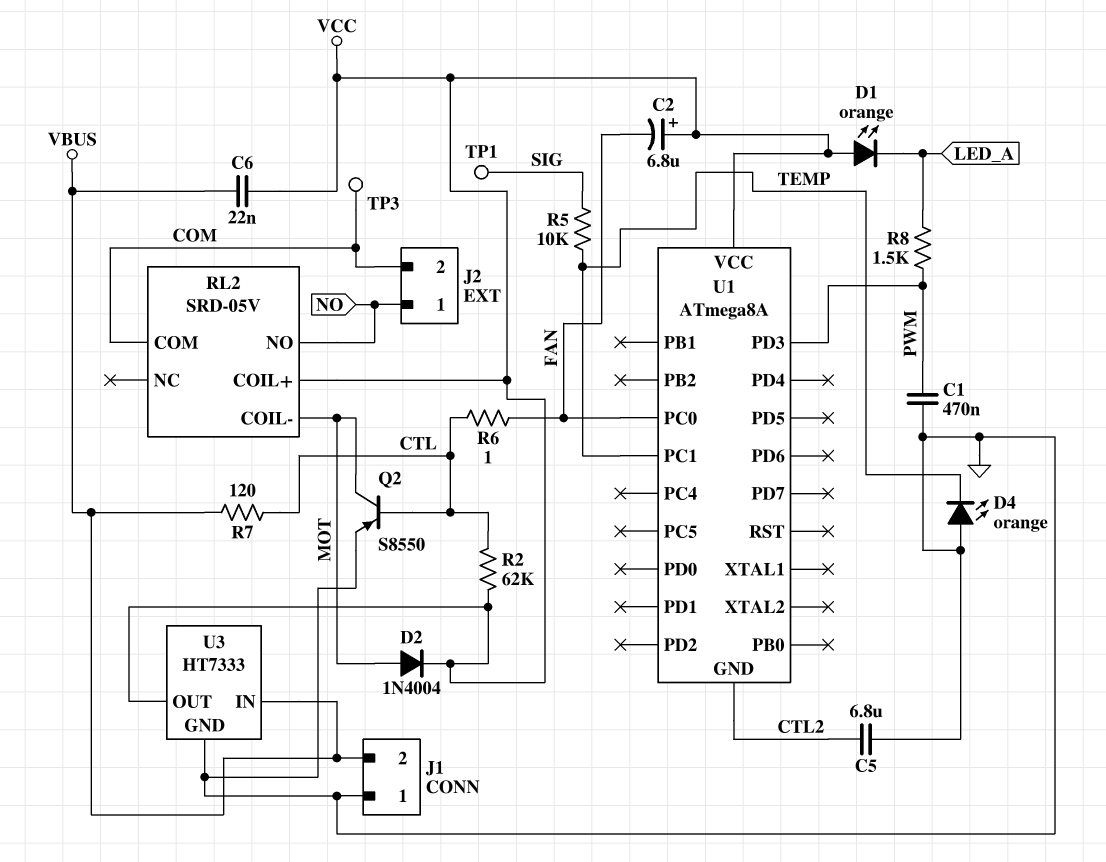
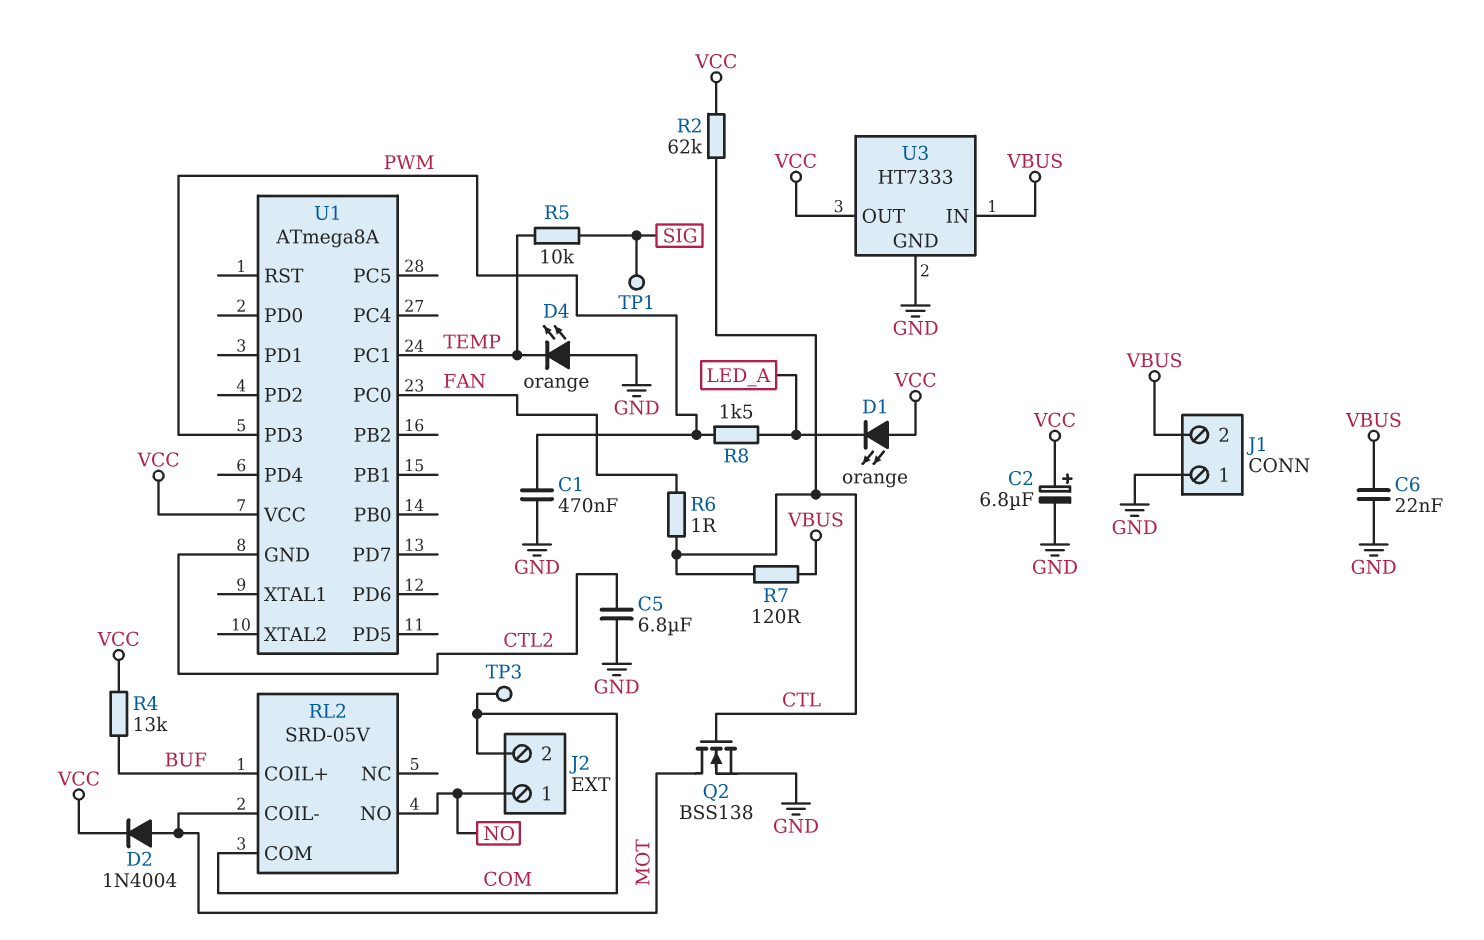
C2: 6.8uF (plus VCC, minus FAN) -> 6.8uF (plus VCC, minus GND)
C6: 22nF (VBUS, VCC) -> 22nF (GND, VBUS)
Q2: PNP S8550 (B CTL, C MOT, E GND) -> NMOS BSS138 (G CTL, D MOT, S GND)
R4: none -> 13k (BUF, VCC)
RL2 pin COIL+: VCC -> BUF

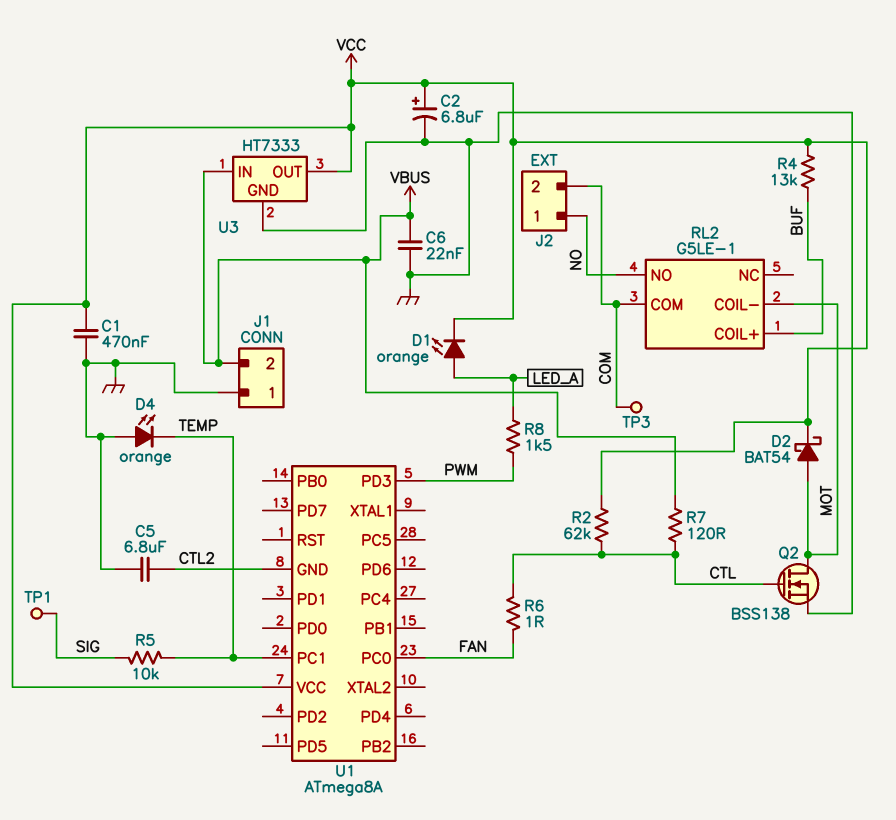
C1: 470nF (GND, PWM) -> 470nF (GND, VCC)
D1: LED orange (A VCC, K LED_A) -> LED orange (A LED_A, K VCC)
D2: diode 1N4004 (A MOT, K VCC) -> schottky BAT54 (A MOT, K VCC)
RL2: SRD-05V -> G5LE-1

